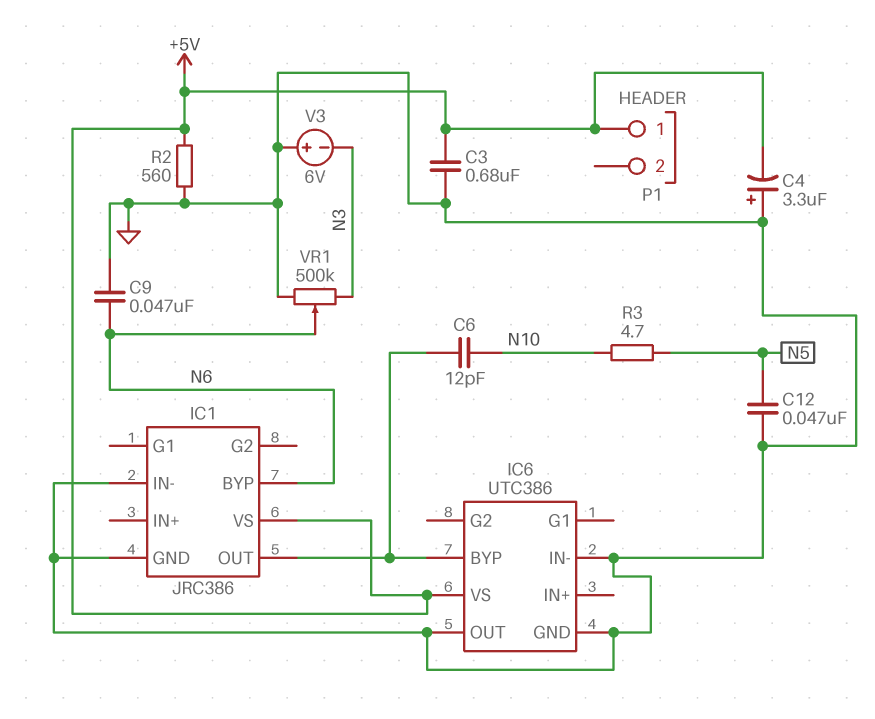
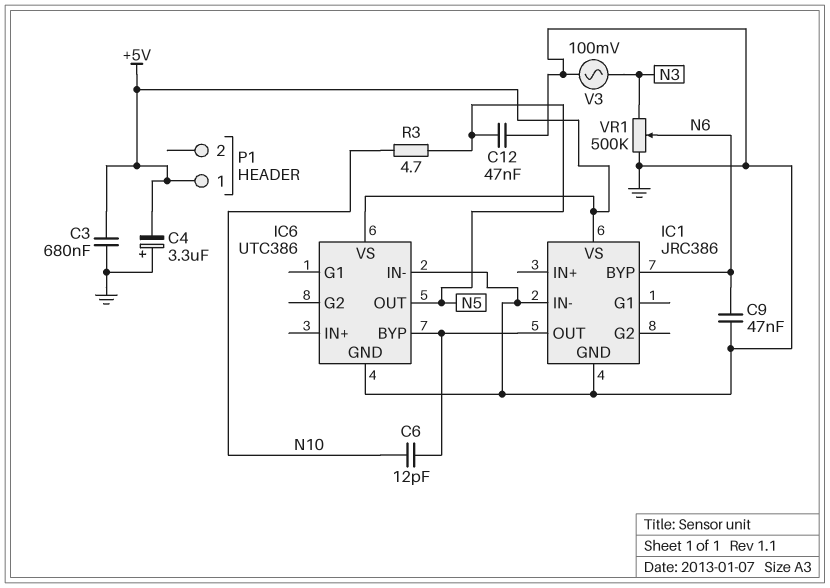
IC6 pin OUT: GND -> N5
R2: 560 (+5V, GND) -> none
V3: 6V (plus GND, minus N3) -> AC 100mV (GND, N3)

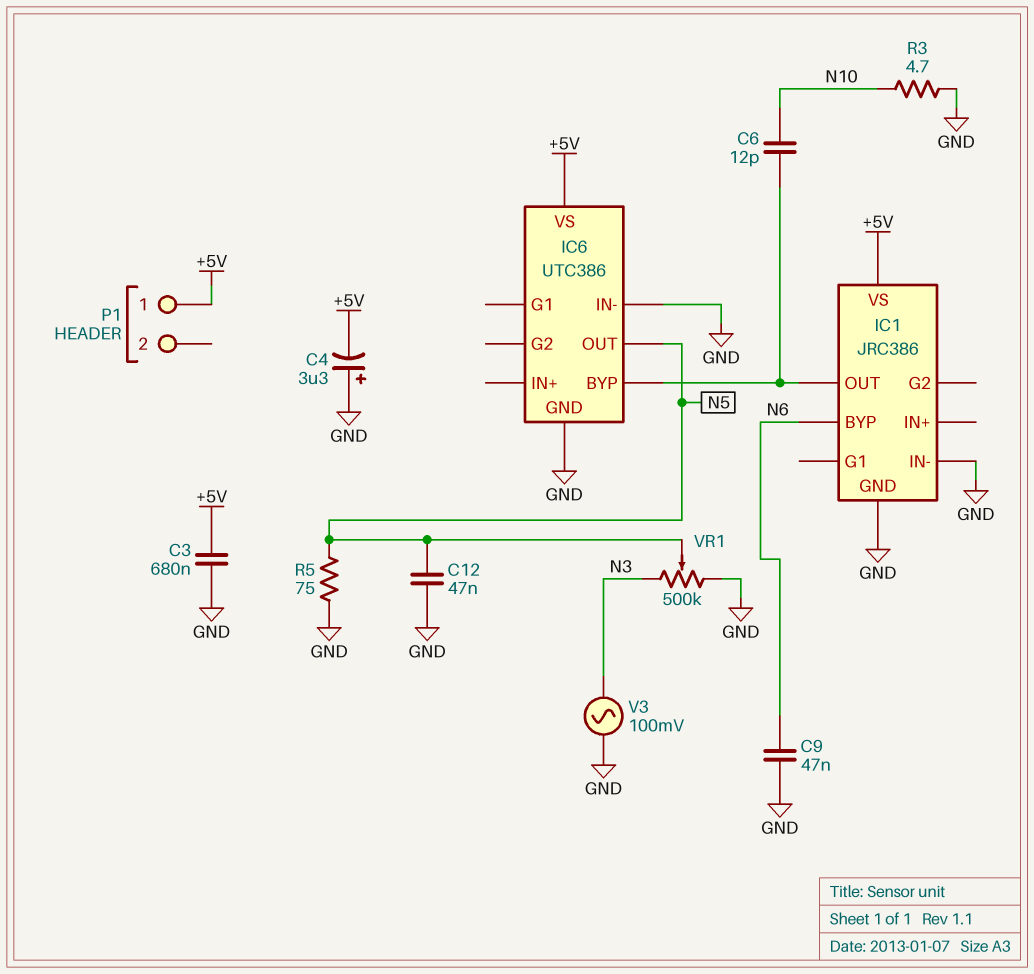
R3: 4.7 (N5, N10) -> 4.7 (GND, N10)
R5: none -> 75 (GND, N5)
VR1: 500k (GND, N3, wiper N6) -> 500k (GND, N3, wiper N5)

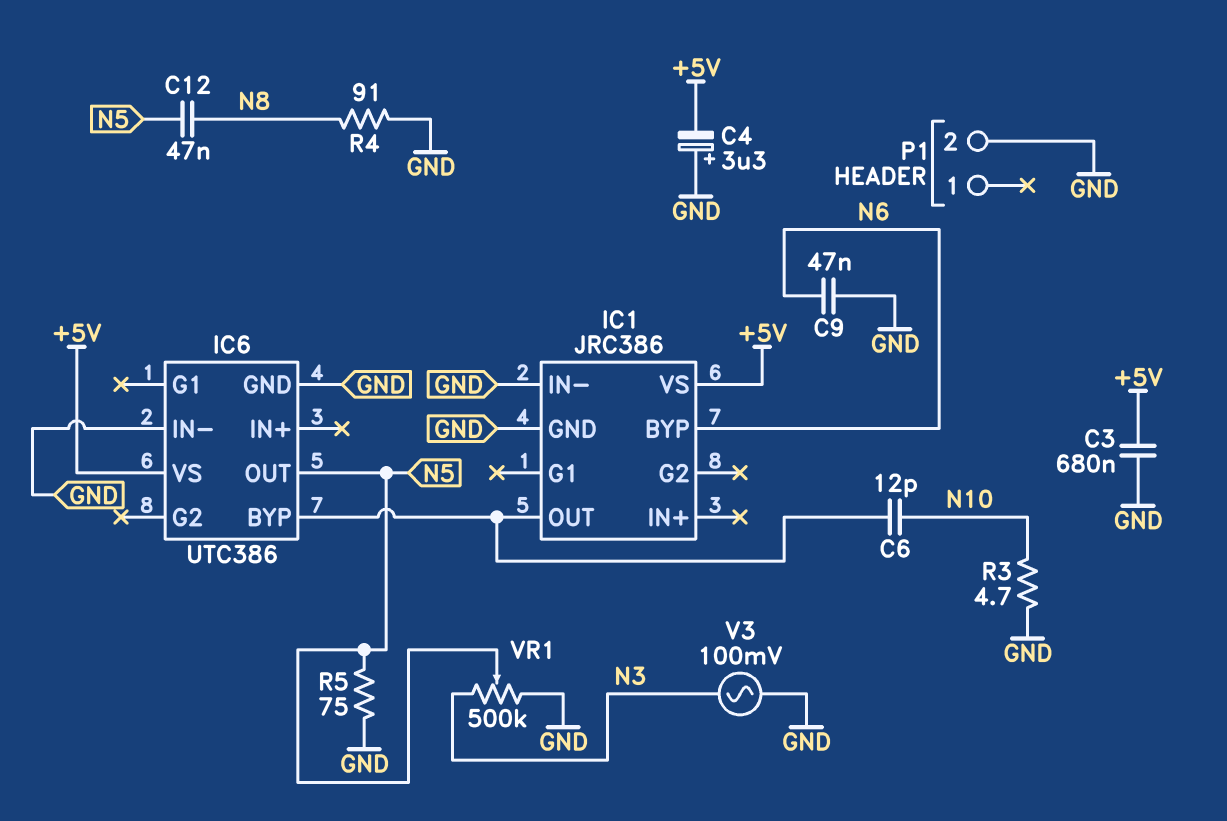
C12: 47nF (GND, N5) -> 47nF (N5, N8)
P1 pin 1: +5V -> none
P1 pin 2: none -> GND
R4: none -> 91 (GND, N8)

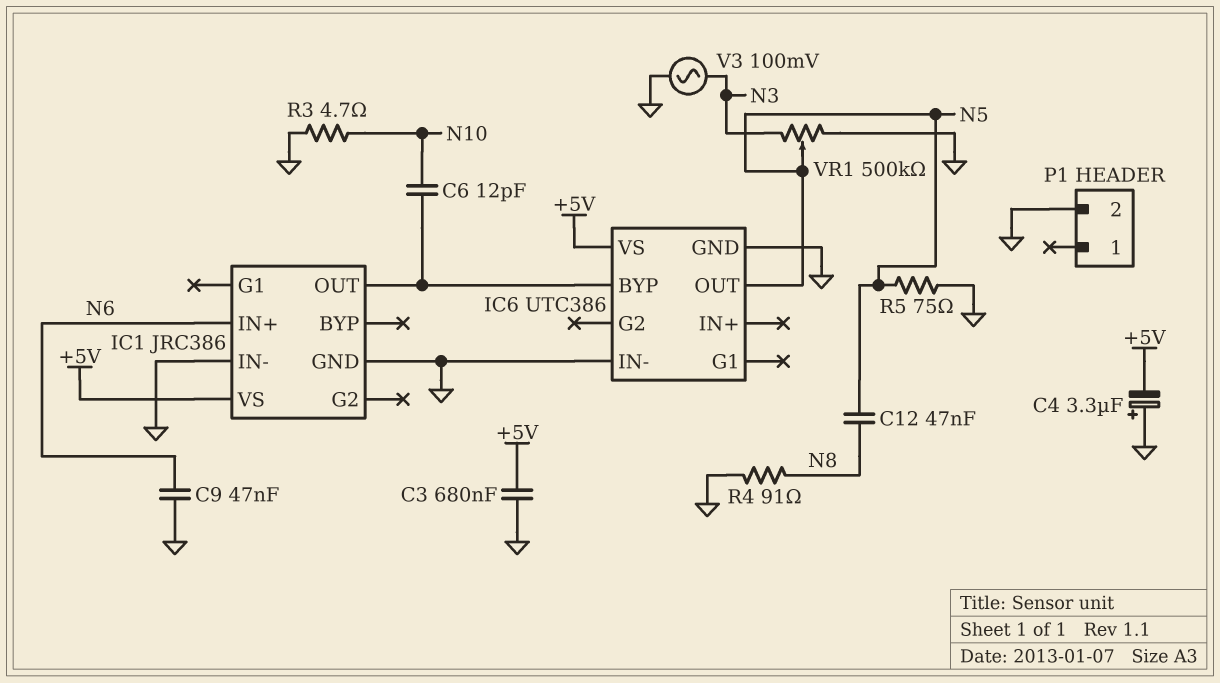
IC1 pin BYP: N6 -> none
IC1 pin IN+: none -> N6

